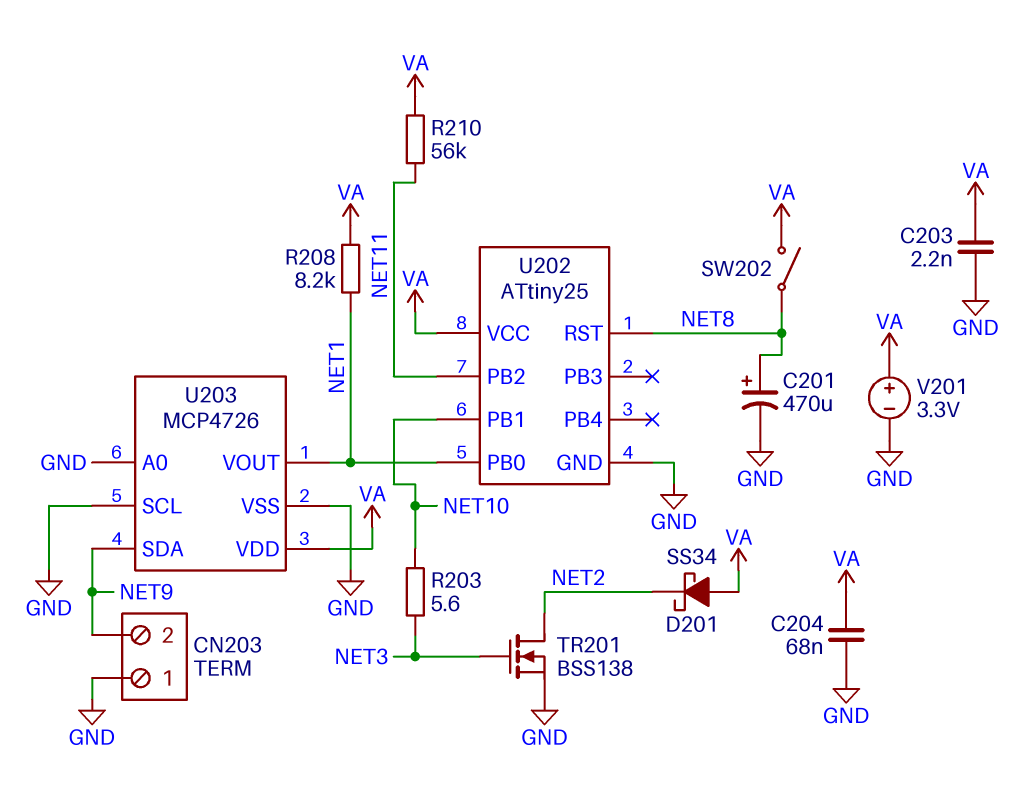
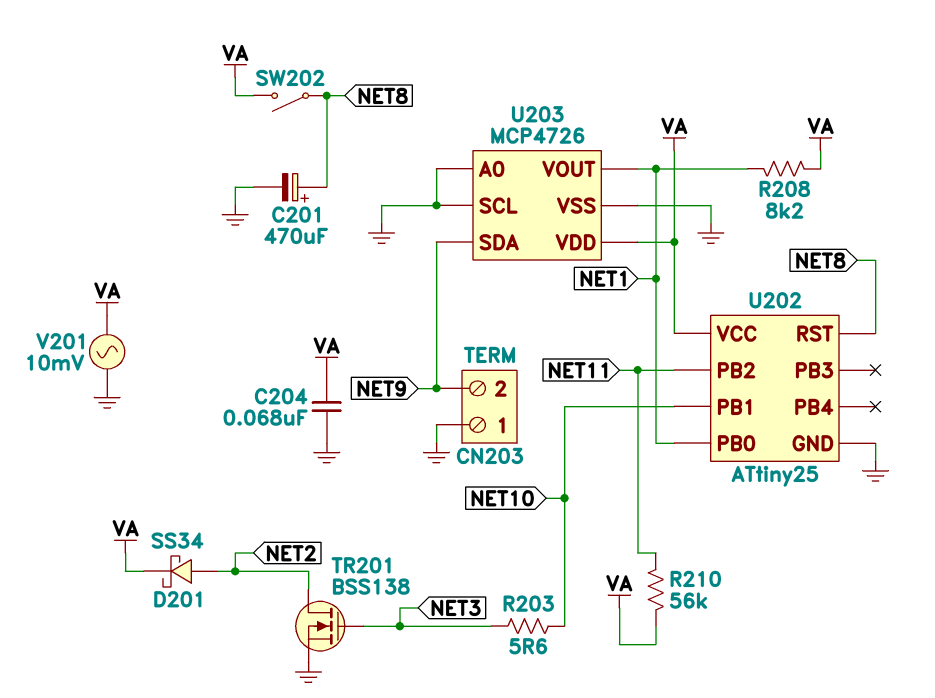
C203: 2.2nF (GND, VA) -> none
D201: schottky SS34 (A VA, K NET2) -> schottky SS34 (A NET2, K VA)
V201: 3.3V (plus VA, minus GND) -> AC 10mV (GND, VA)

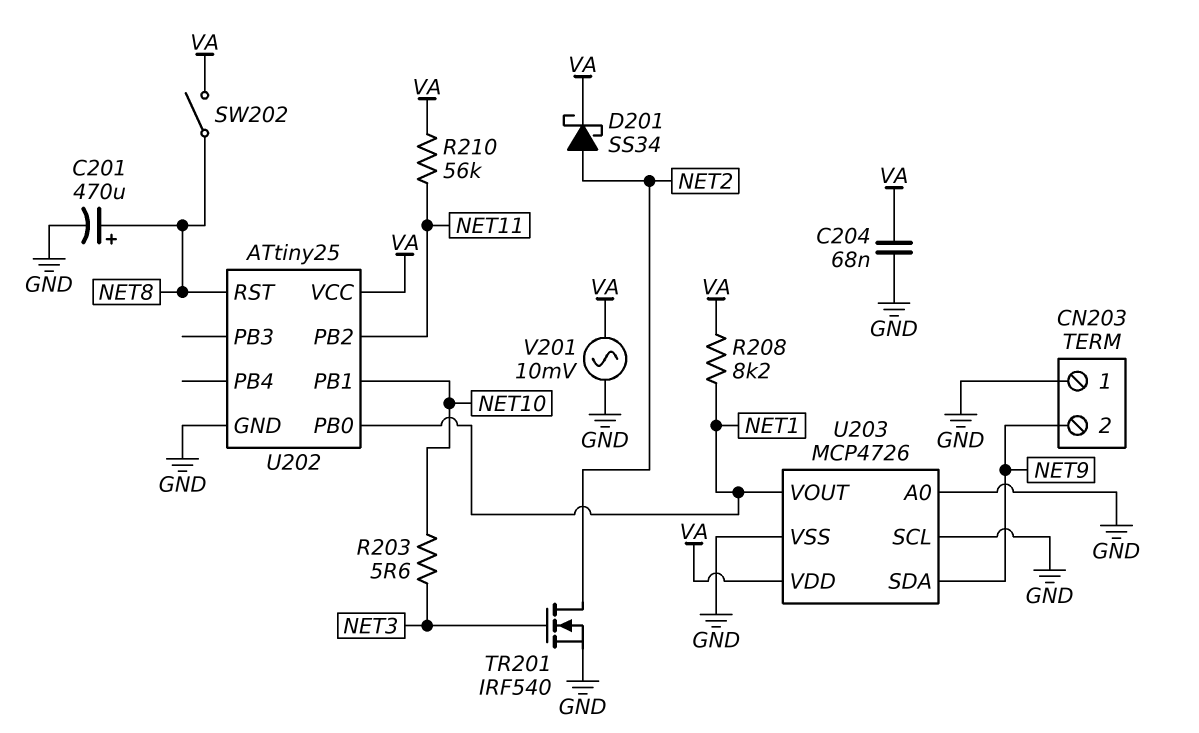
TR201: NMOS BSS138 (G NET3, D NET2, S GND) -> NMOS IRF540 (G NET3, D NET2, S GND)

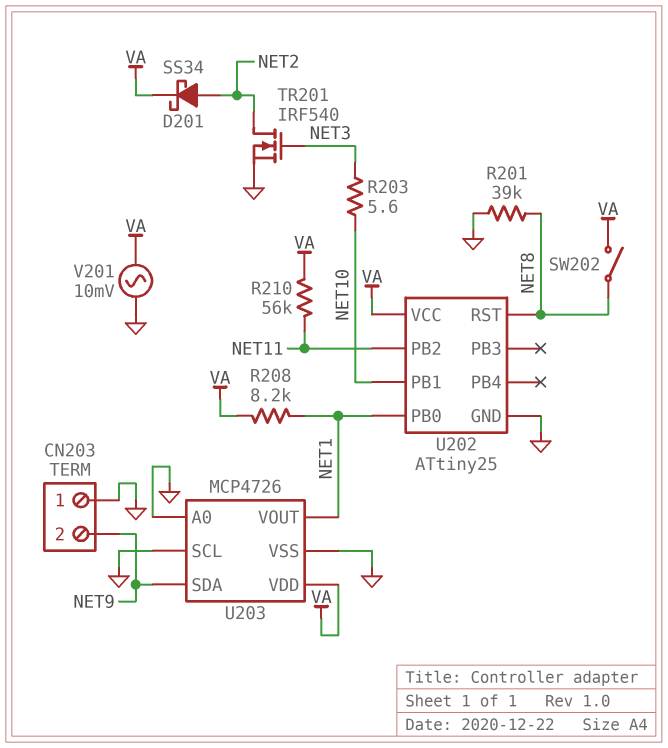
C201: 470uF (plus NET8, minus GND) -> none
C204: 68nF (GND, VA) -> none
R201: none -> 39k (GND, NET8)

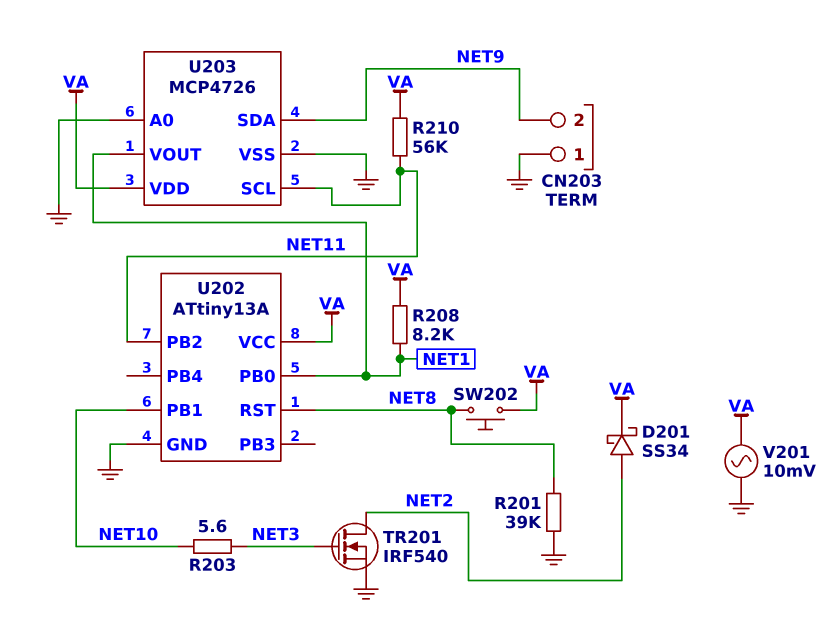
SW202: switch (NET8, VA) -> button (NET8, VA)
U202: ATtiny25 -> ATtiny13A
U203 pin SCL: GND -> NET11

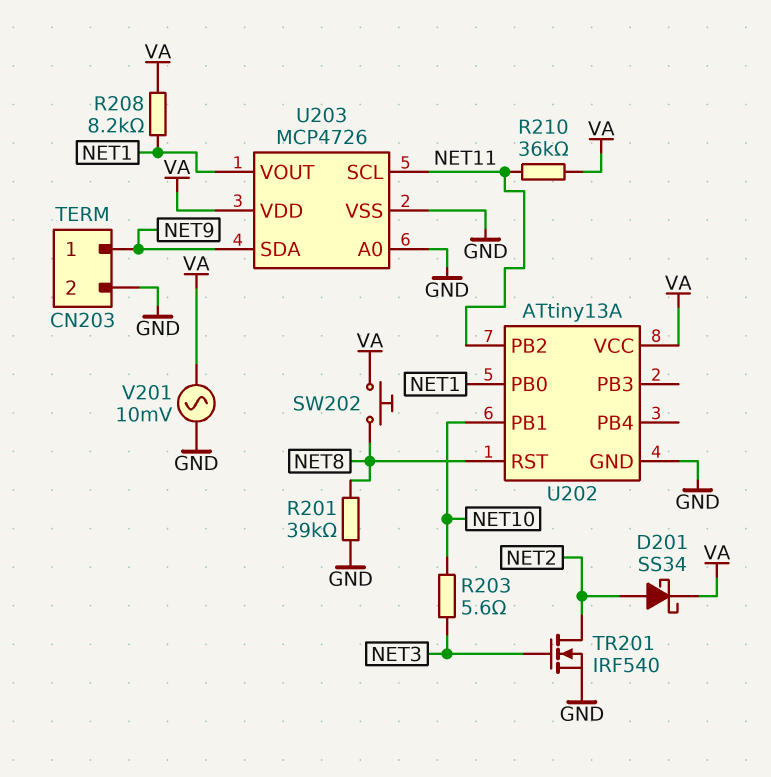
CN203 pin 1: GND -> NET9
CN203 pin 2: NET9 -> GND
R210: 56k (NET11, VA) -> 36k (NET11, VA)

